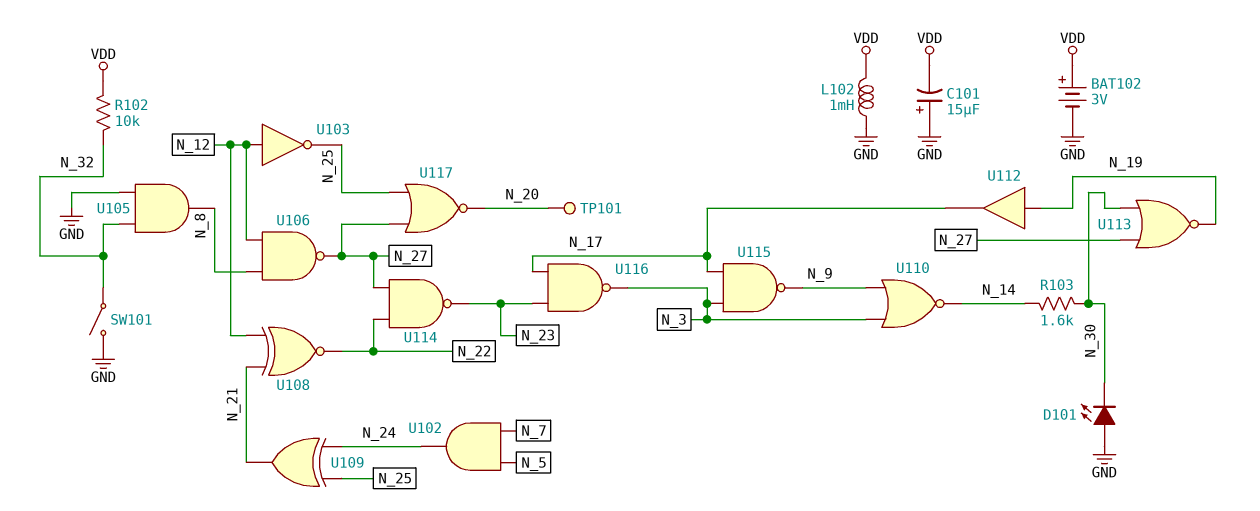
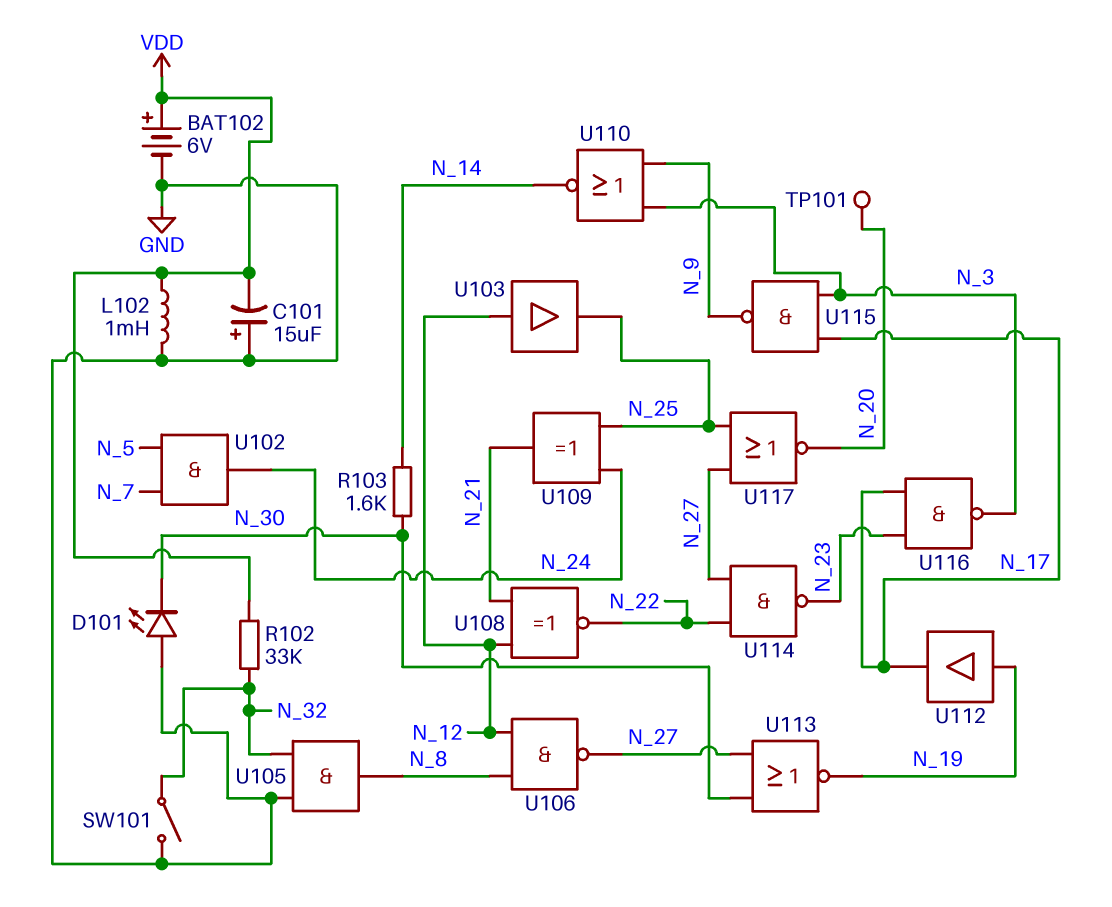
BAT102: 3V (plus VDD, minus GND) -> 6V (plus VDD, minus GND)
R102: 10k (N_32, VDD) -> 33k (N_32, VDD)
U103: NOT (in N_12, out N_25) -> buffer (in N_12, out N_25)

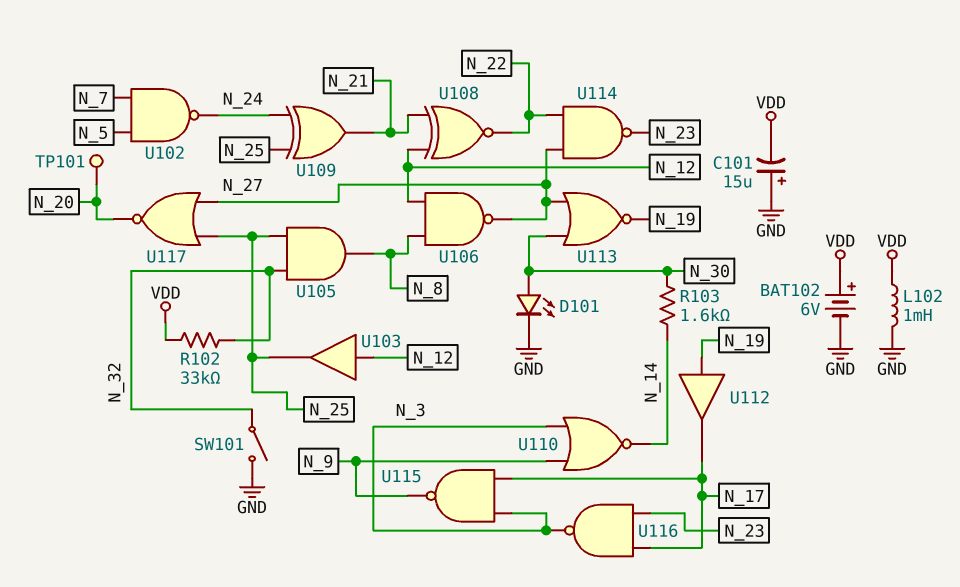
D101: LED (A GND, K N_30) -> LED (A N_30, K GND)
U102: AND (in N_5, in N_7, out N_24) -> NAND (in N_5, in N_7, out N_24)
U105: AND (in GND, in N_32, out N_8) -> AND (in N_25, in N_32, out N_8)

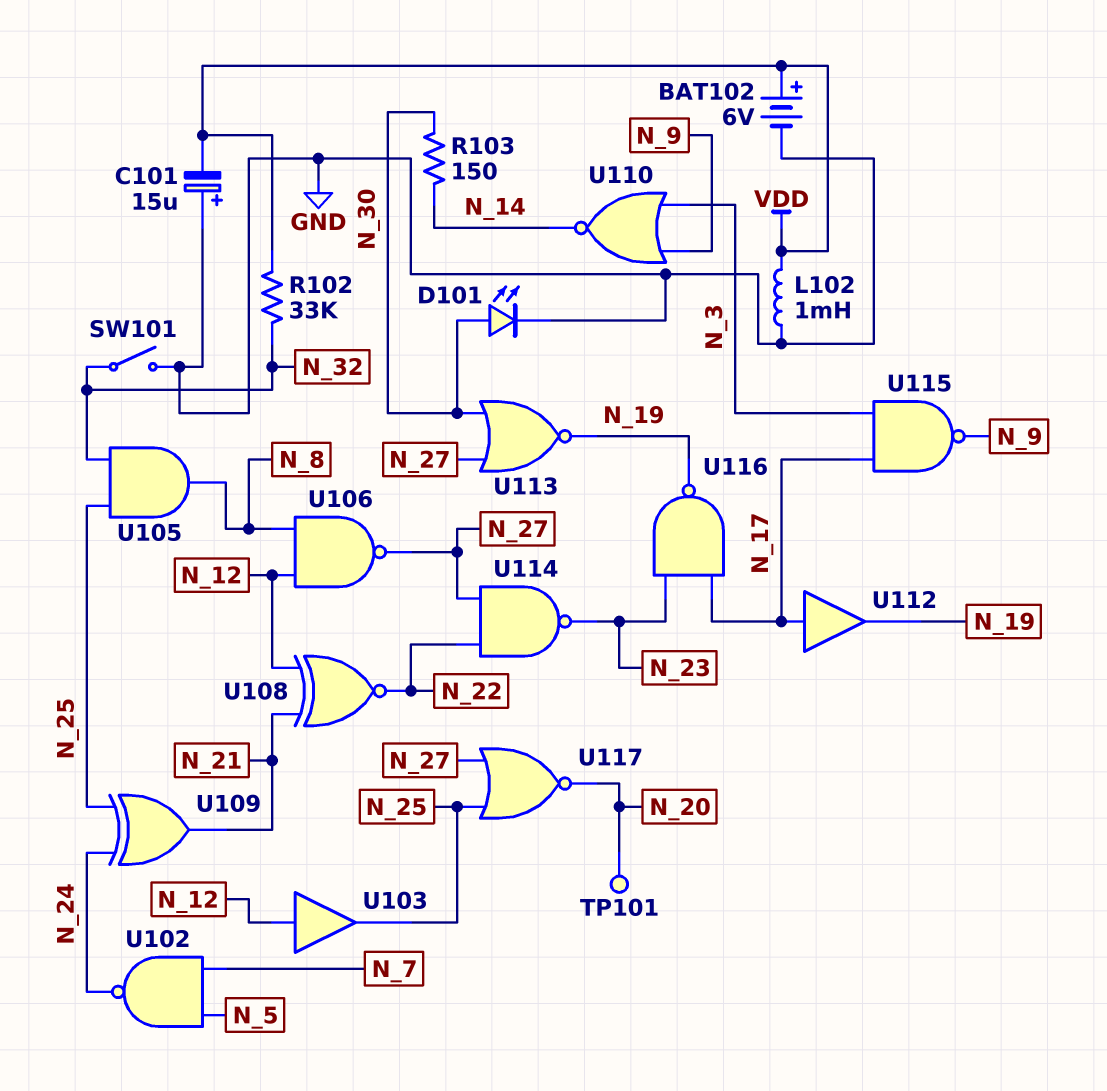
R103: 1.6k (N_14, N_30) -> 150 (N_14, N_30)
U112: buffer (in N_19, out N_17) -> buffer (in N_17, out N_19)
U116: NAND (in N_17, in N_23, out N_3) -> NAND (in N_17, in N_23, out N_19)

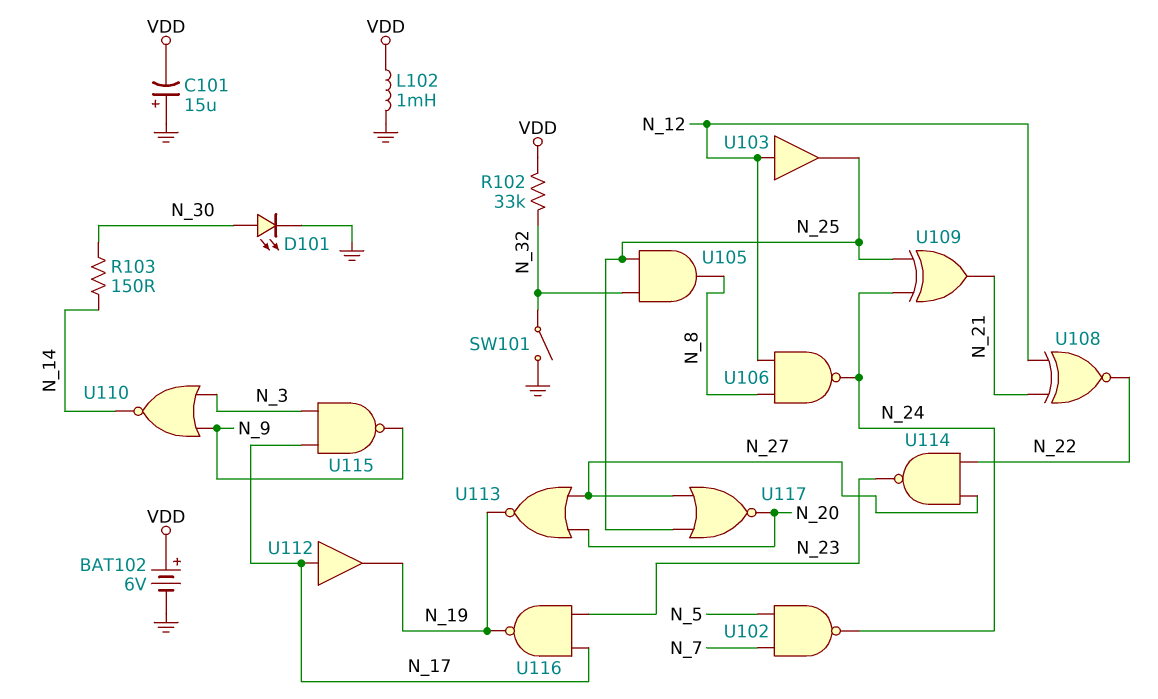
TP101: test point (N_20) -> none
U106: NAND (in N_8, in N_12, out N_27) -> NAND (in N_8, in N_12, out N_24)
U113: NOR (in N_27, in N_30, out N_19) -> NOR (in N_20, in N_27, out N_19)

